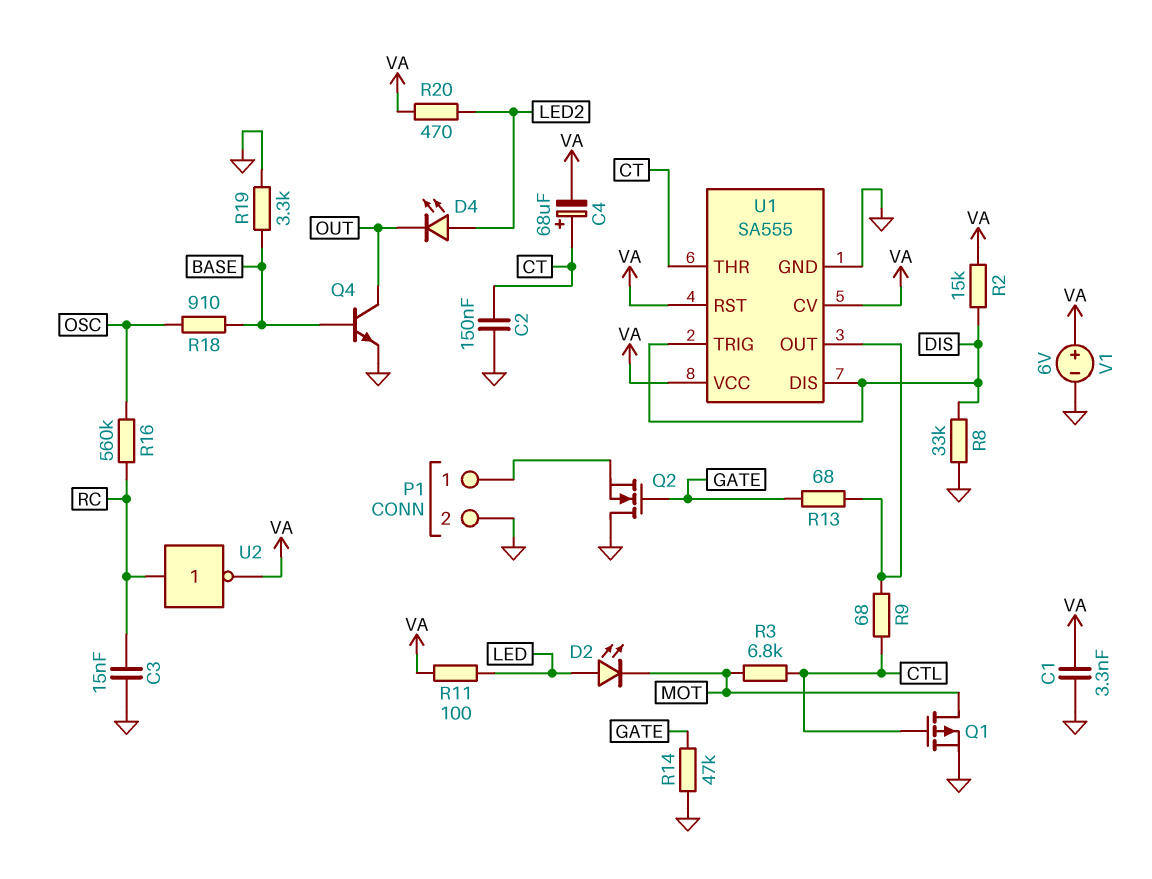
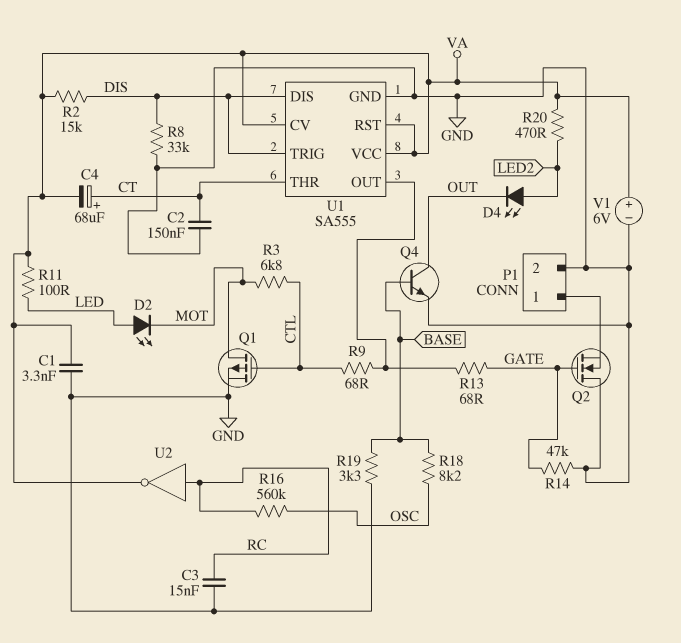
R18: 910 (BASE, OSC) -> 8.2k (BASE, OSC)

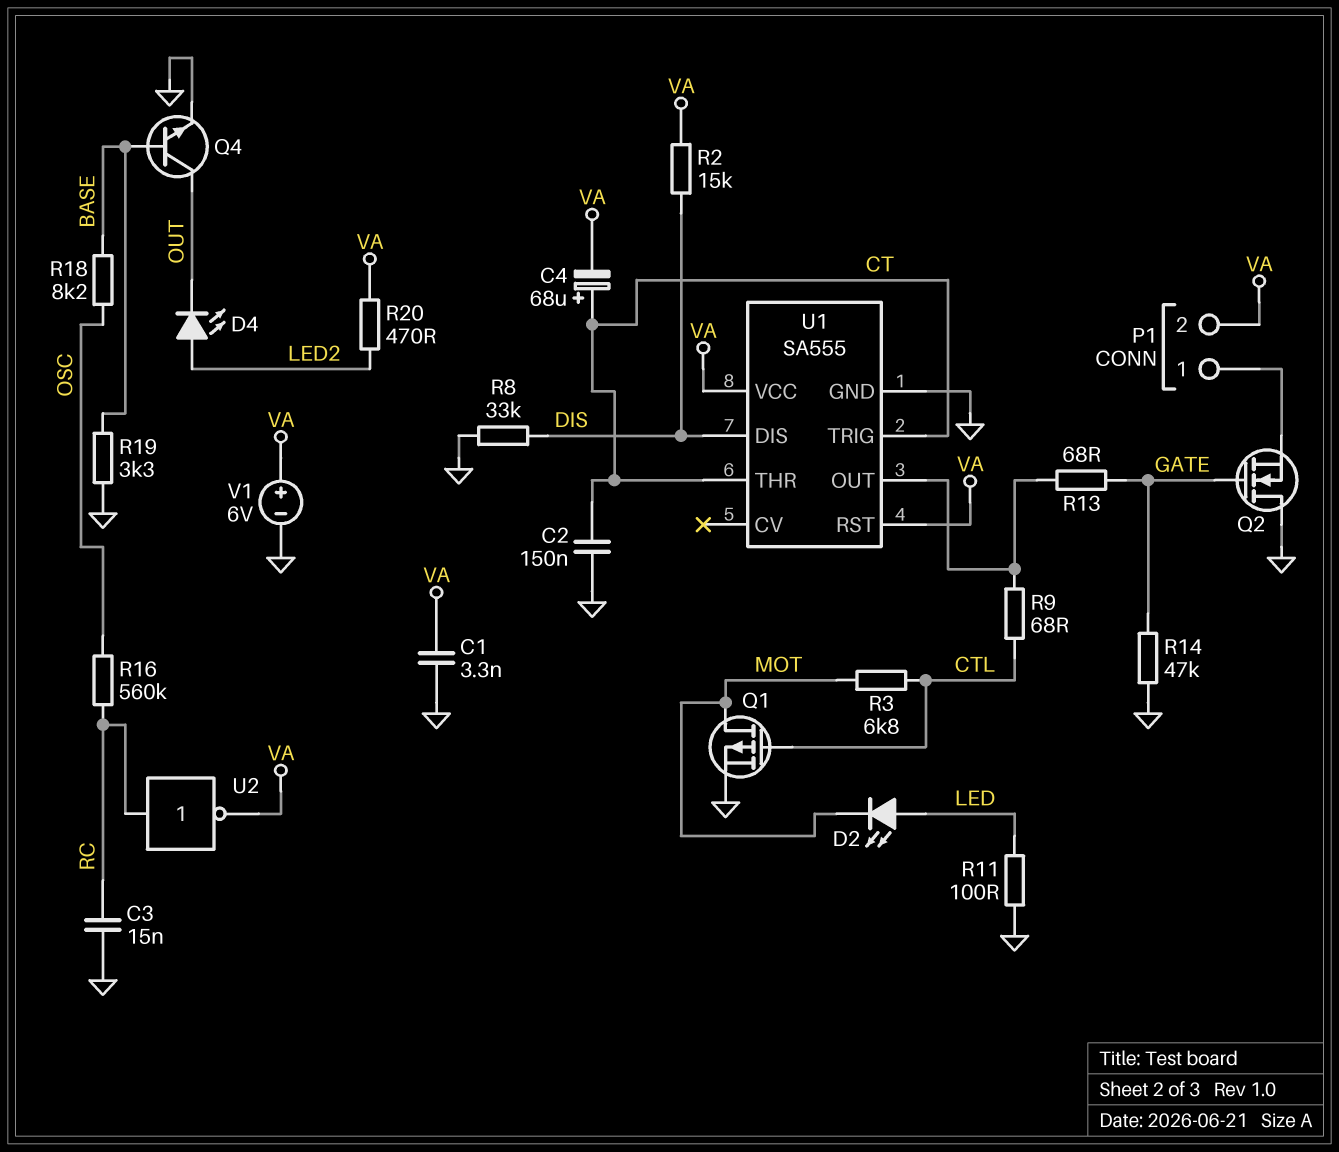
P1 pin 2: GND -> VA
R11: 100 (LED, VA) -> 100 (GND, LED)
U1 pin CV: VA -> none
U1 pin TRIG: DIS -> CT

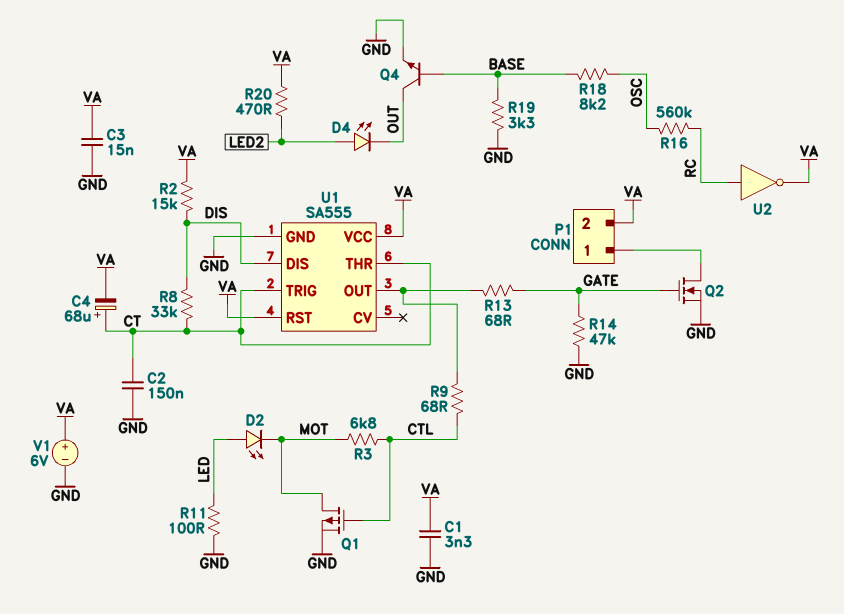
C3: 15nF (GND, RC) -> 15nF (GND, VA)
Q2: NMOS (G GATE, D GND, S P1/1) -> NMOS (G GATE, D P1/1, S GND)
R8: 33k (DIS, GND) -> 33k (CT, DIS)

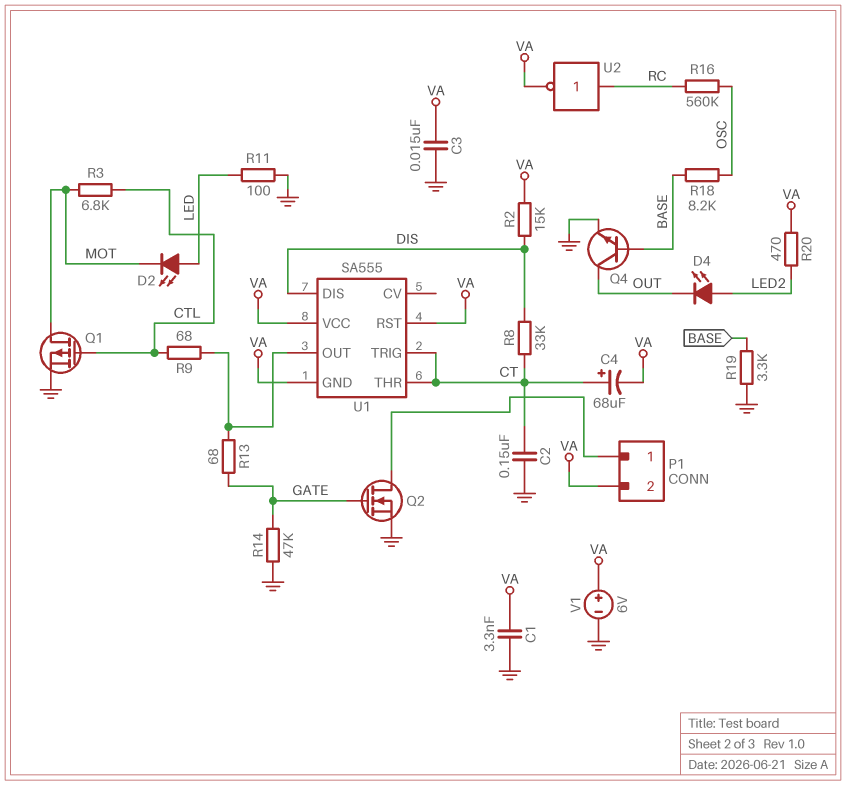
U1 pin GND: GND -> VA

